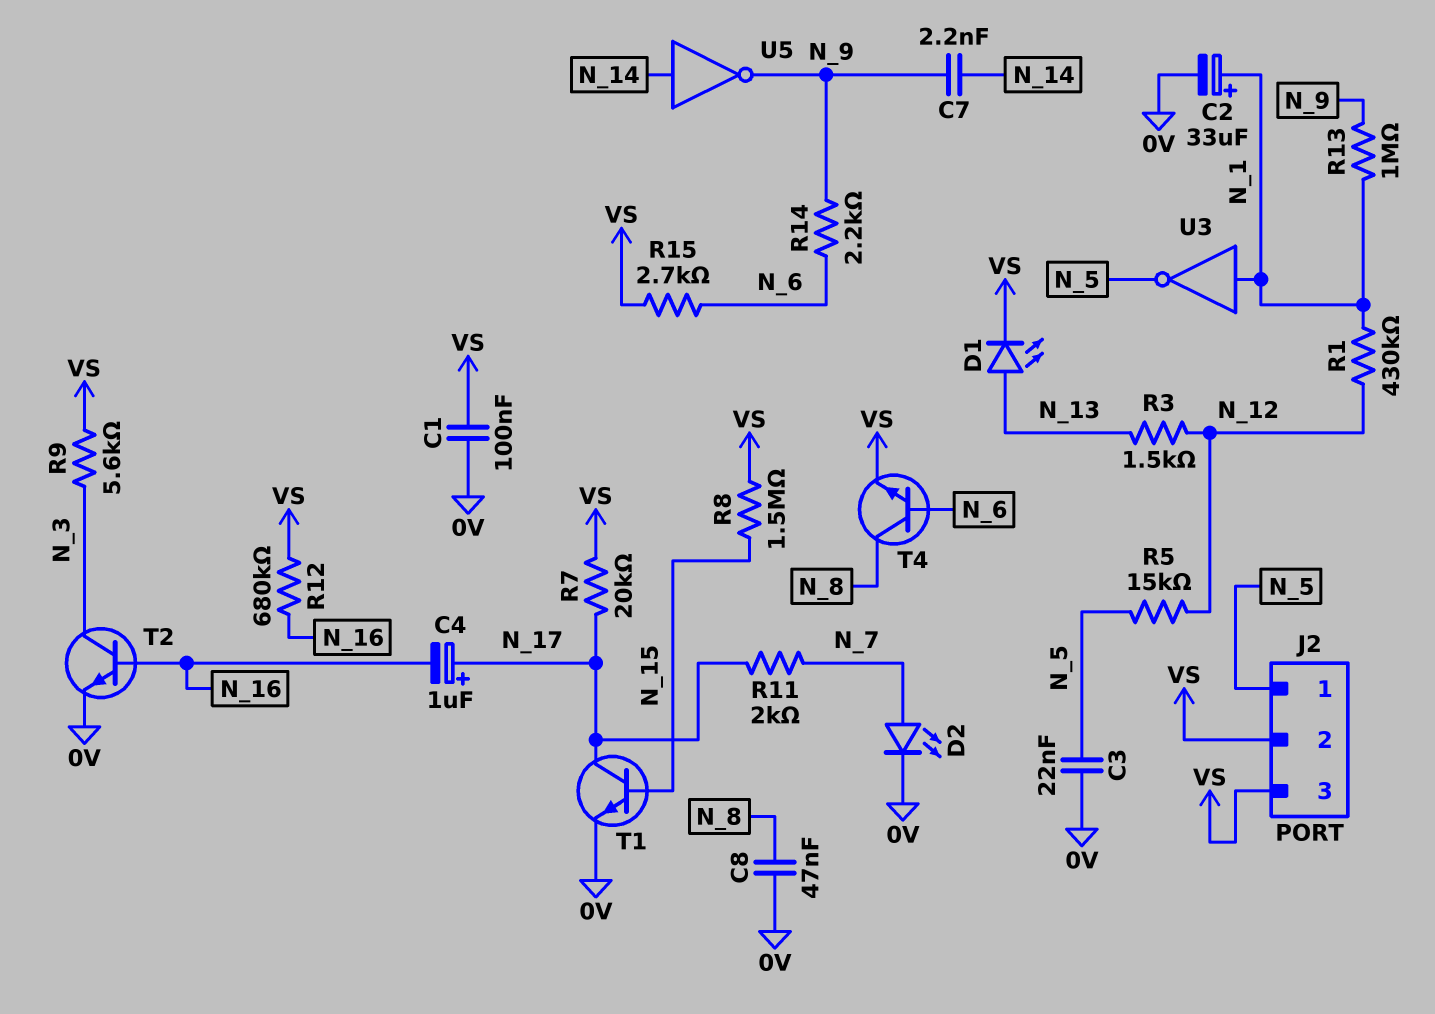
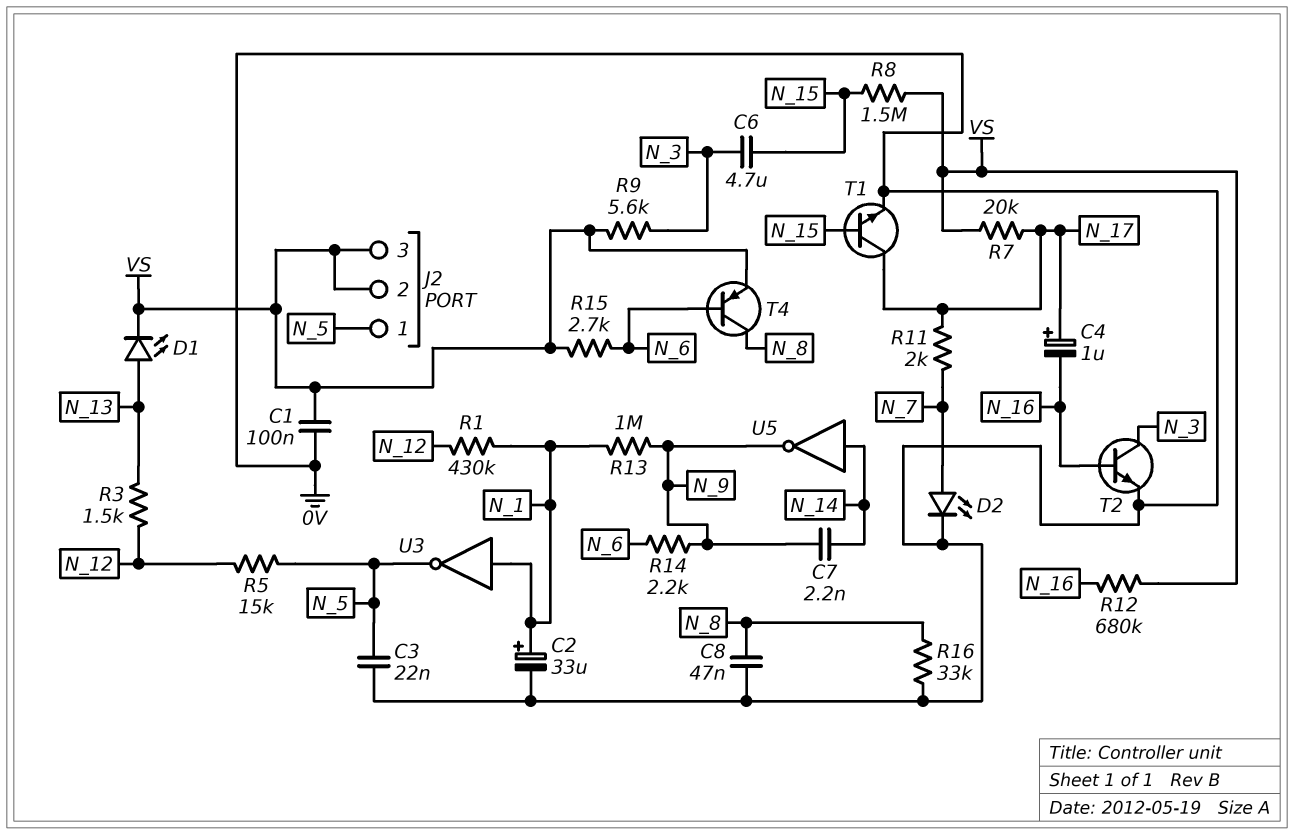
C6: none -> 4.7uF (N_3, N_15)
R16: none -> 33k (0V, N_8)
T4: NPN (B N_6, C N_8, E VS) -> PNP (B N_6, C N_8, E VS)

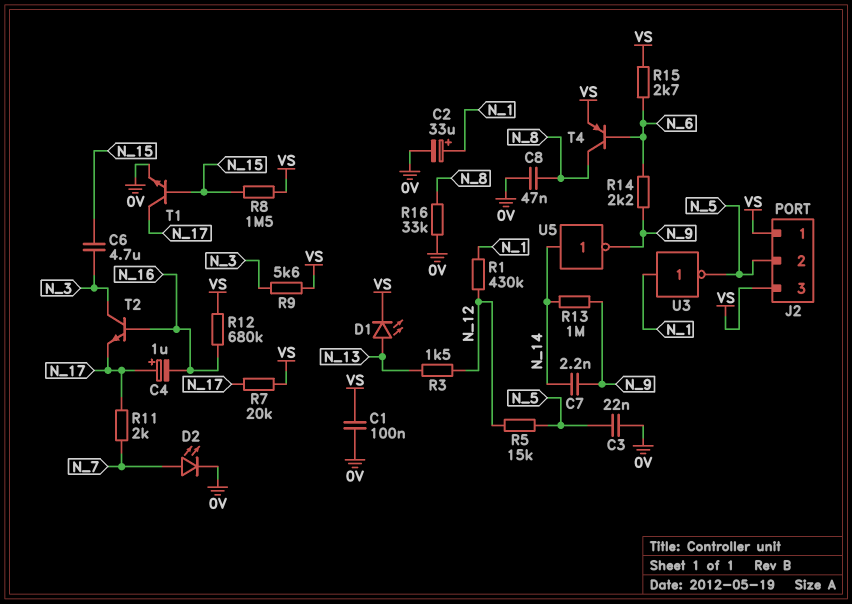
J2 pin 1: N_5 -> VS
J2 pin 2: VS -> N_5
R13: 1M (N_1, N_9) -> 1M (N_9, N_14)
T2: NPN (B N_16, C N_3, E 0V) -> NPN (B N_16, C N_3, E N_17)

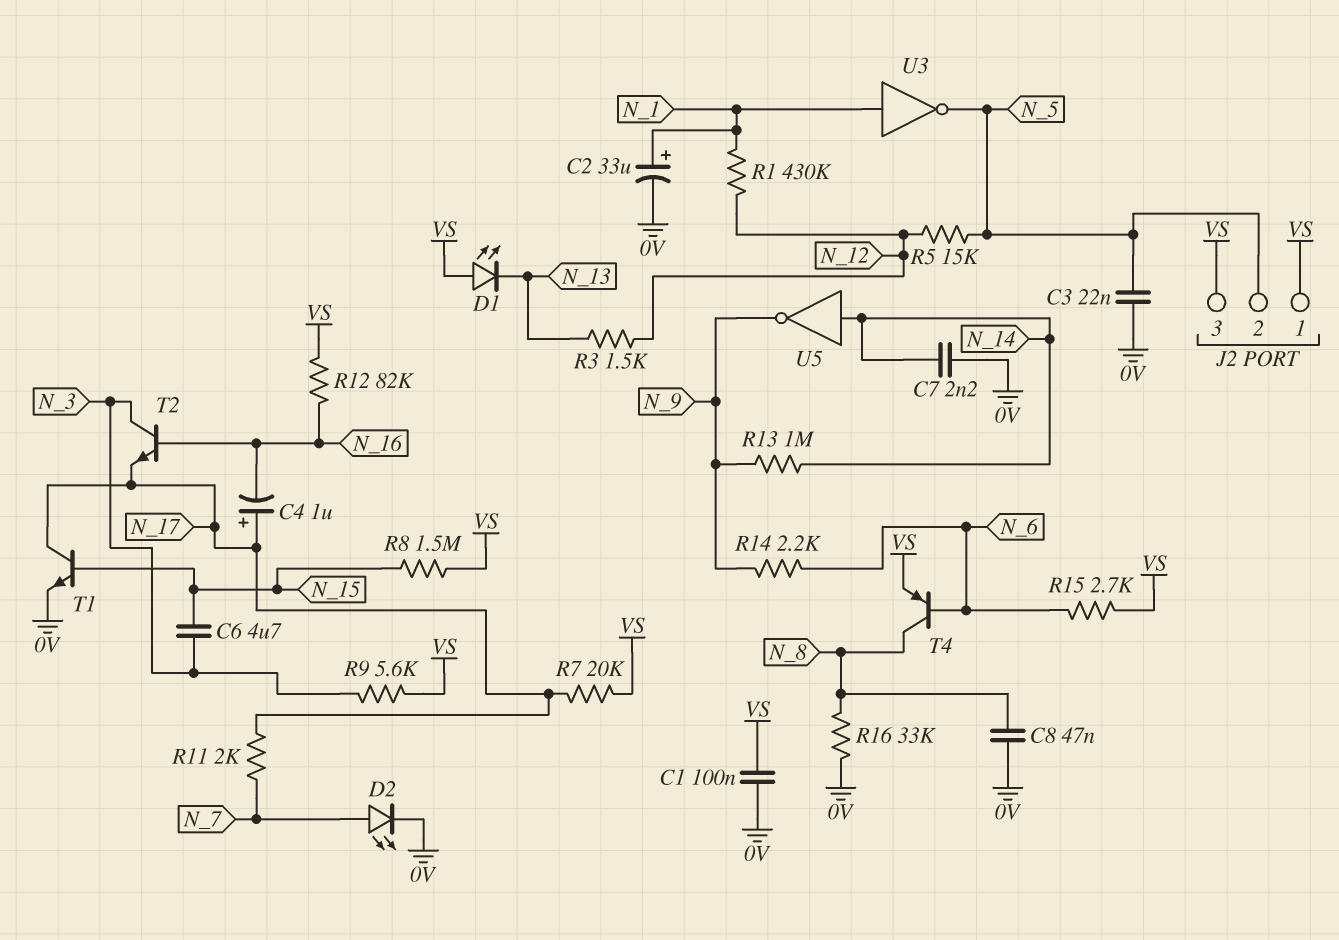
C7: 2.2nF (N_9, N_14) -> 2.2nF (0V, N_14)
D1: LED (A N_13, K VS) -> LED (A VS, K N_13)
R12: 680k (N_16, VS) -> 82k (N_16, VS)

